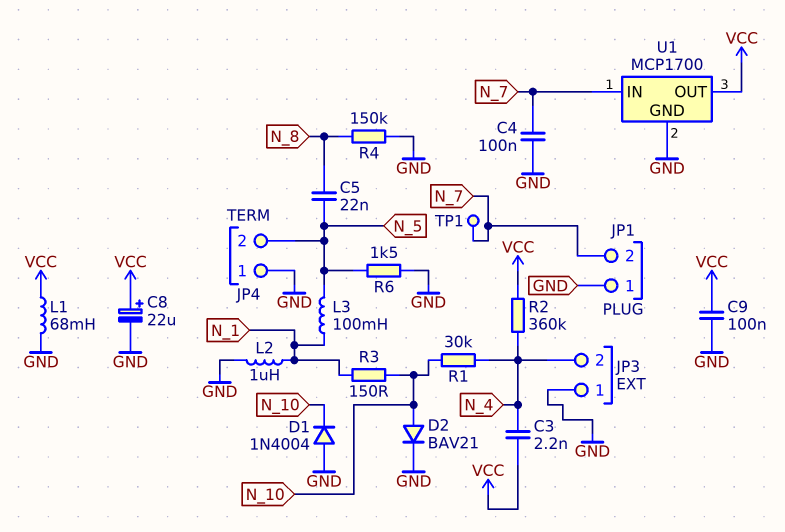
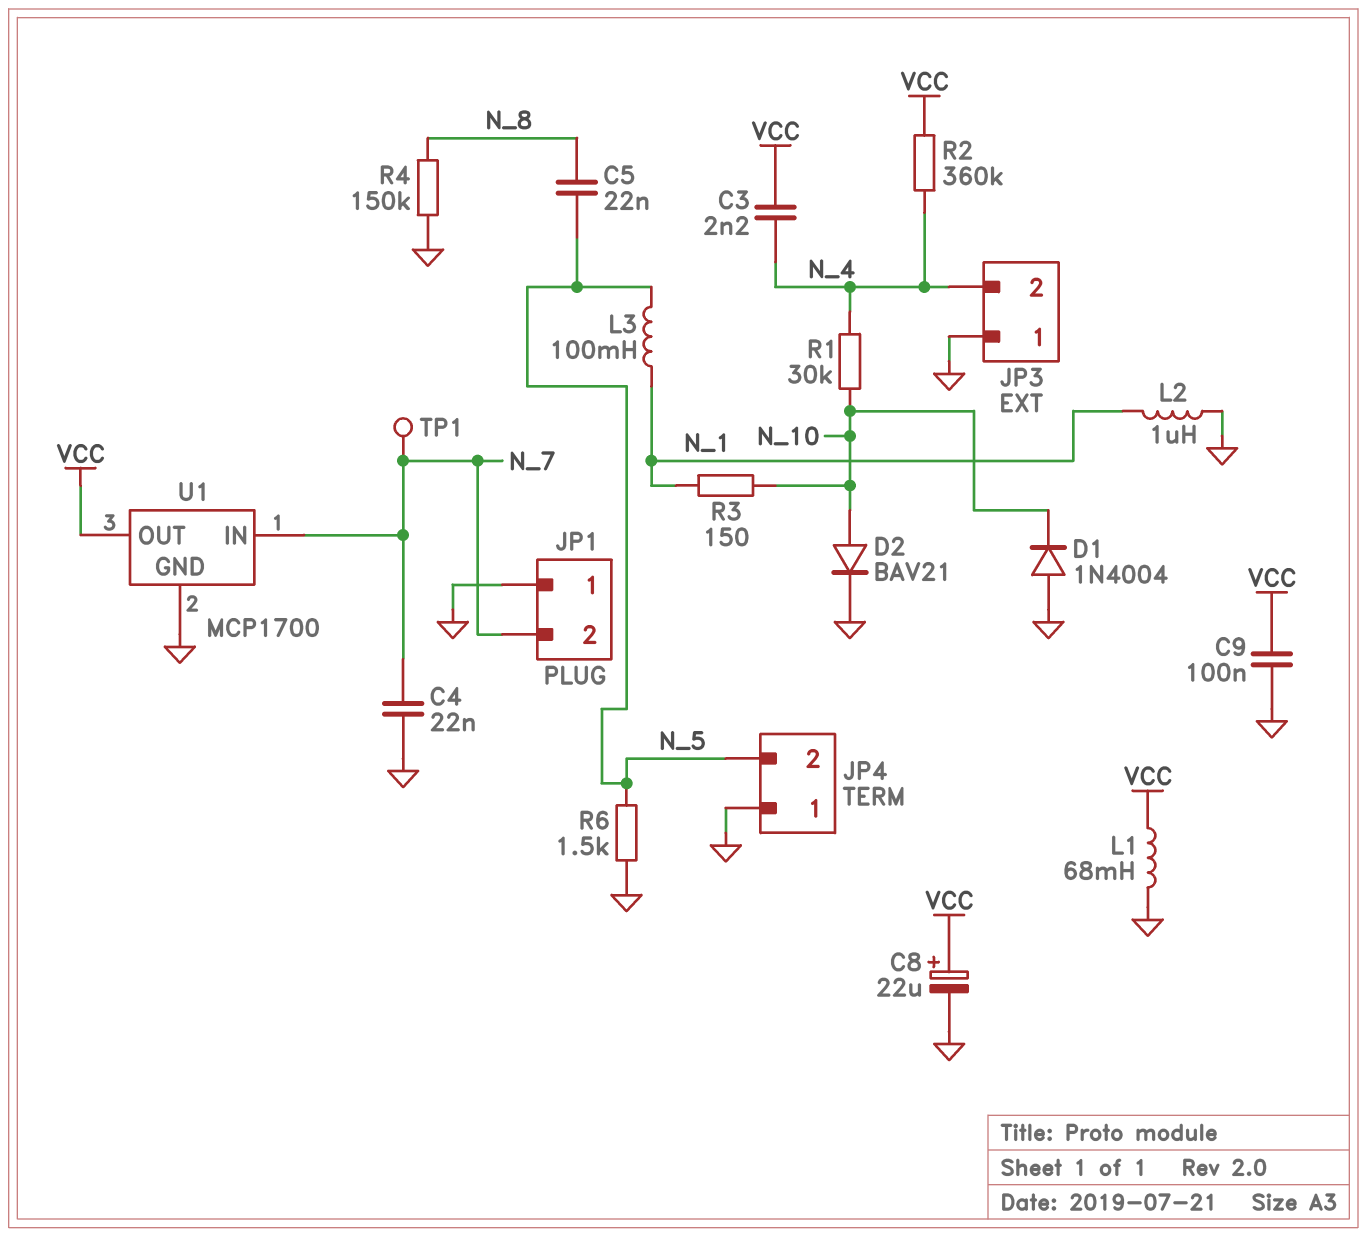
C4: 100nF (GND, N_7) -> 22nF (GND, N_7)

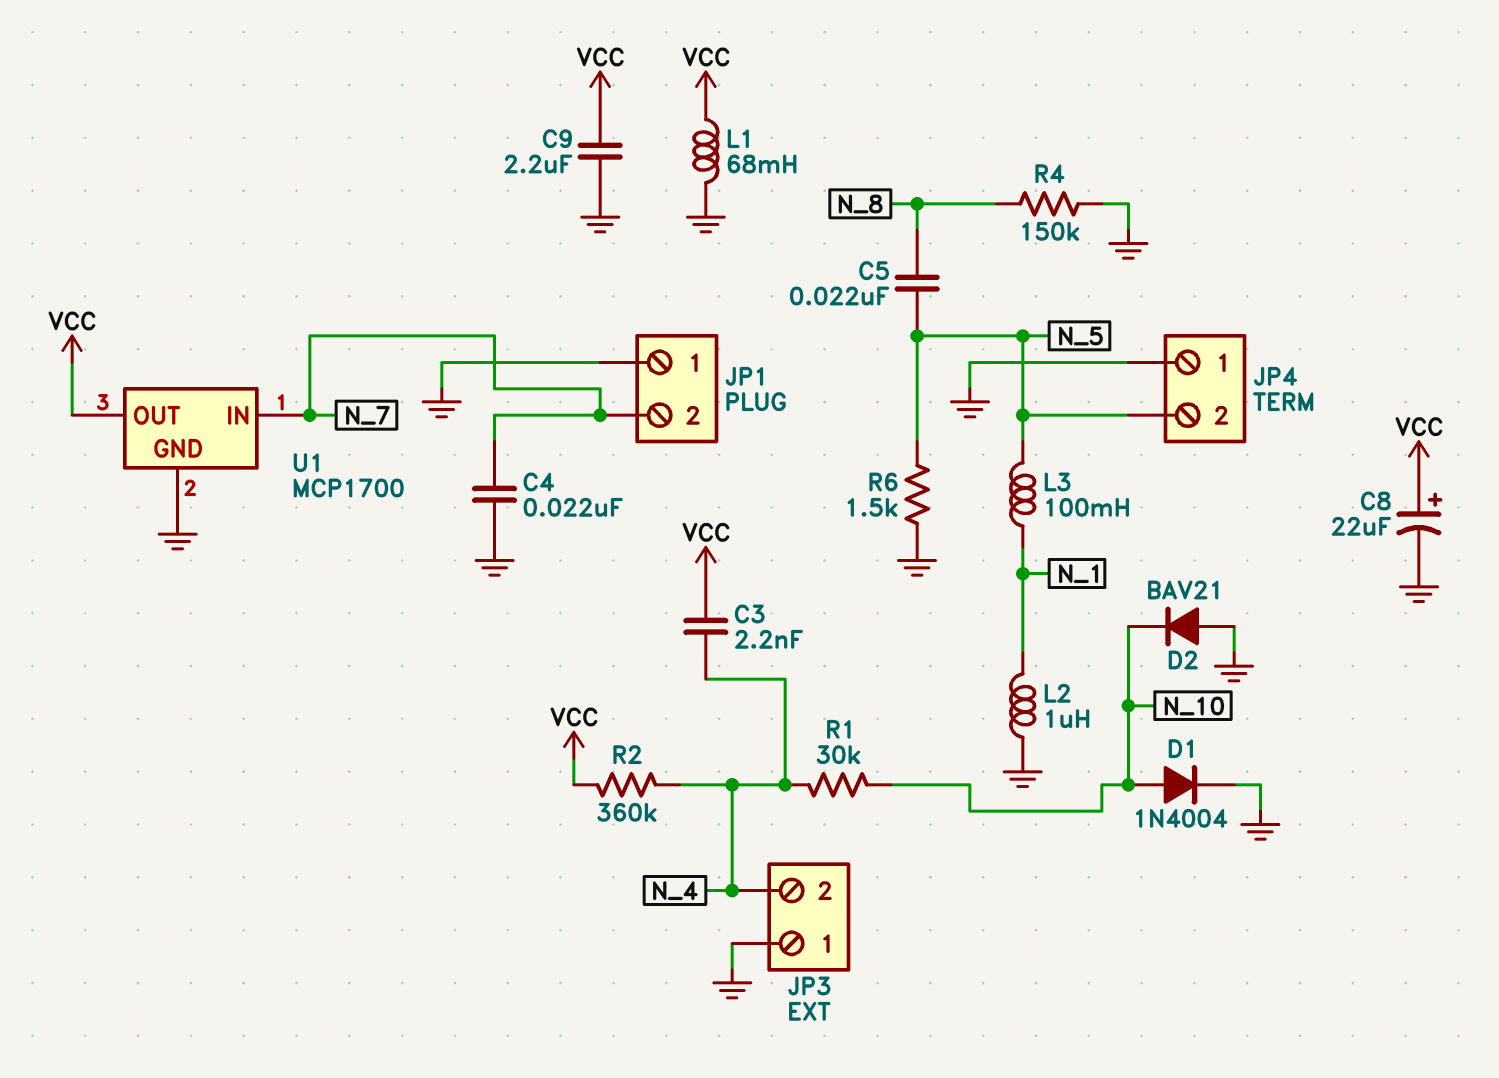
C9: 100nF (GND, VCC) -> 2.2uF (GND, VCC)
D1: diode 1N4004 (A GND, K N_10) -> diode 1N4004 (A N_10, K GND)
D2: diode BAV21 (A N_10, K GND) -> diode BAV21 (A GND, K N_10)
R3: 150 (N_1, N_10) -> none
TP1: test point (N_7) -> none

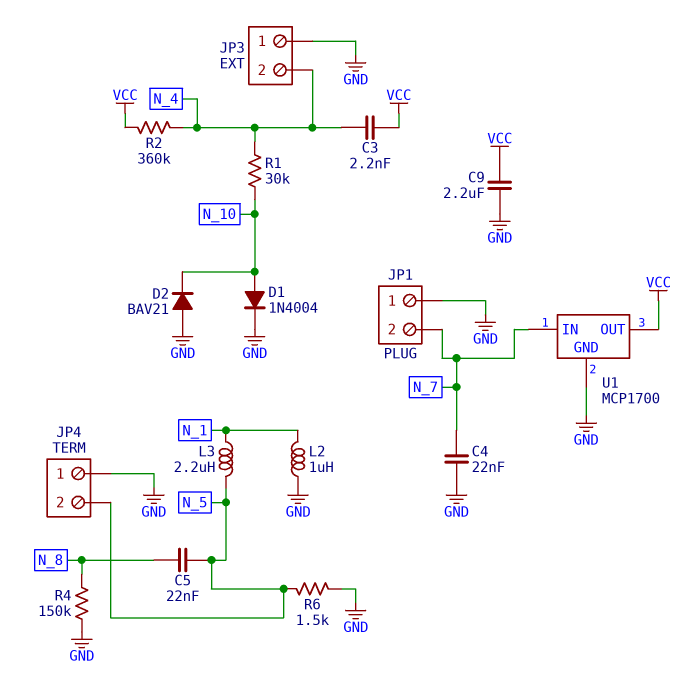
C8: 22uF (plus VCC, minus GND) -> none
L1: 68mH (GND, VCC) -> none
L3: 100mH (N_1, N_5) -> 2.2uH (N_1, N_5)

